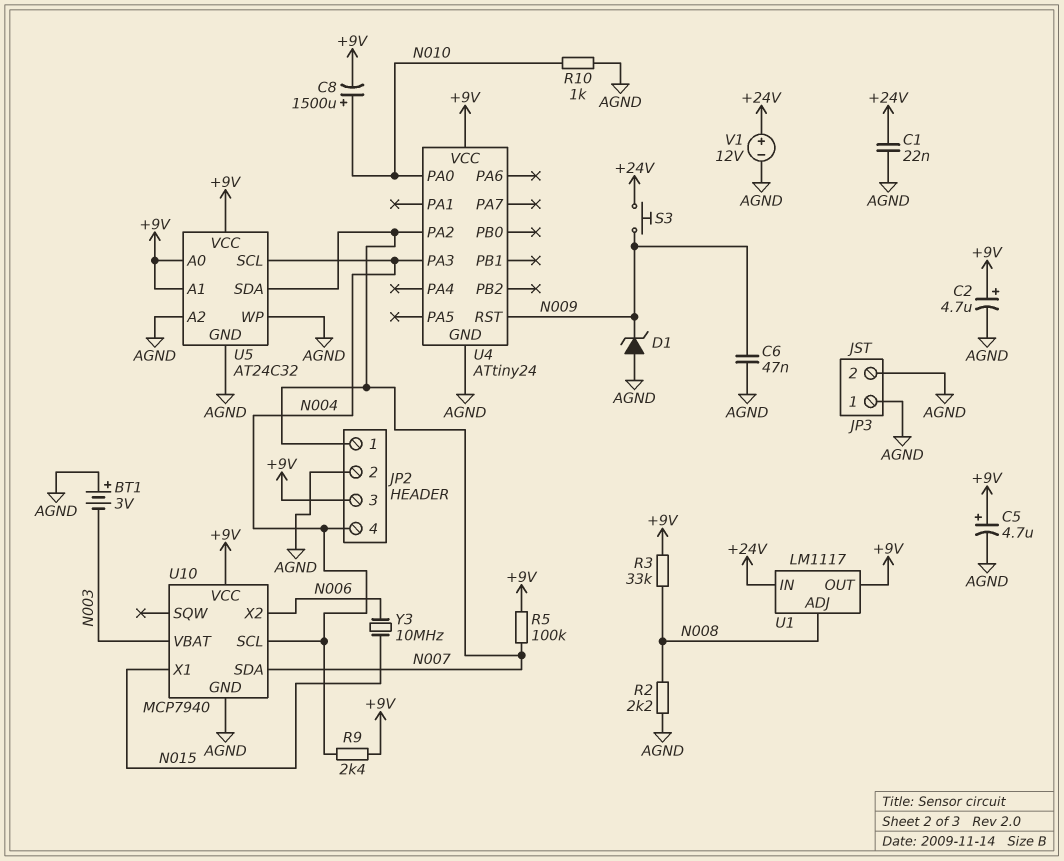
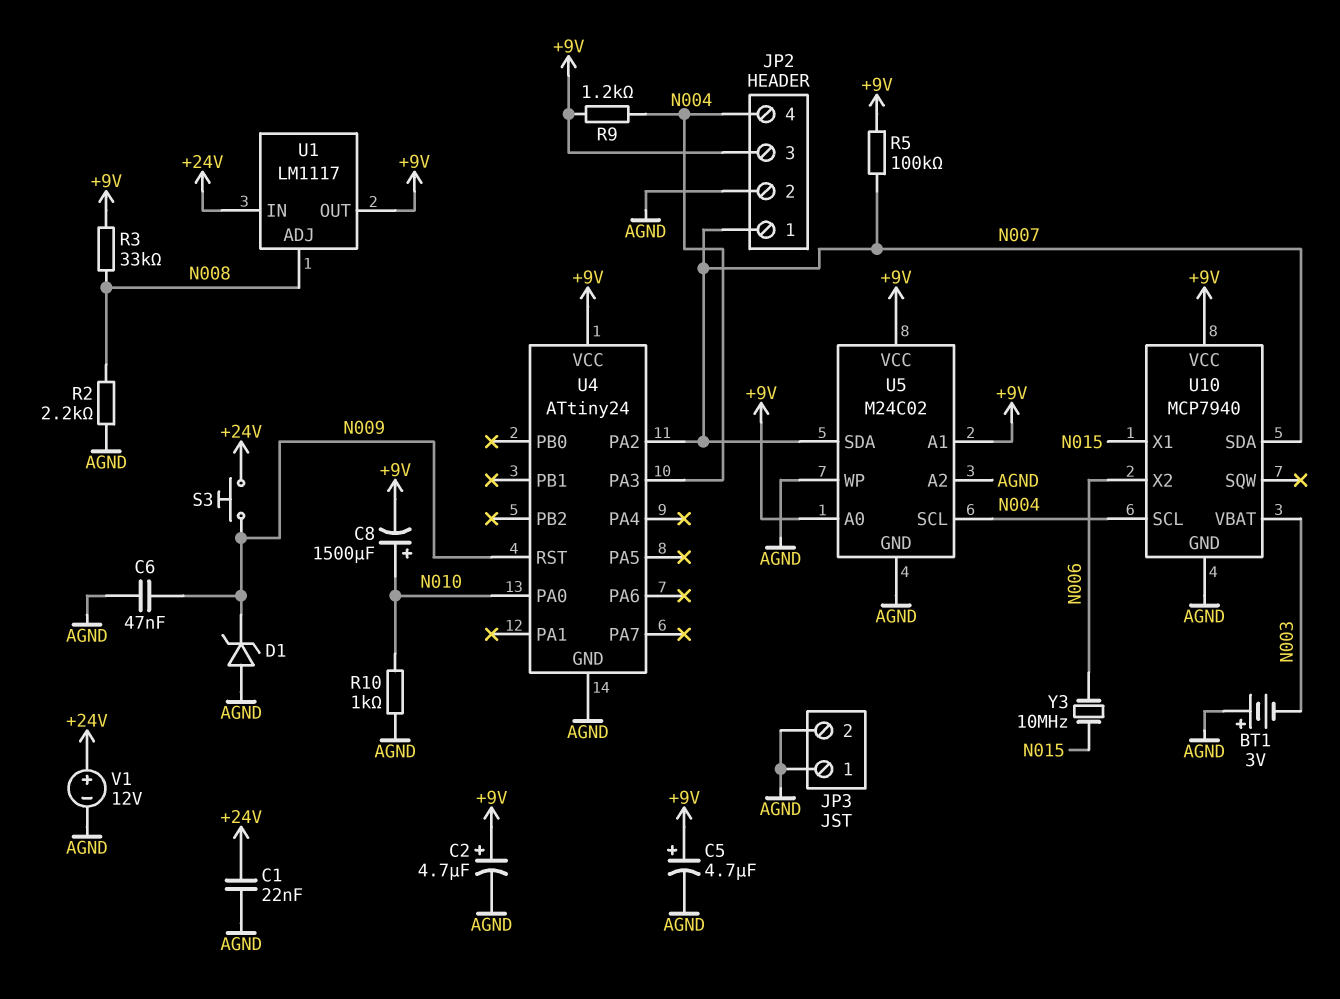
R9: 2.4k (+9V, N004) -> 1.2k (+9V, N004)
U5: AT24C32 -> M24C02

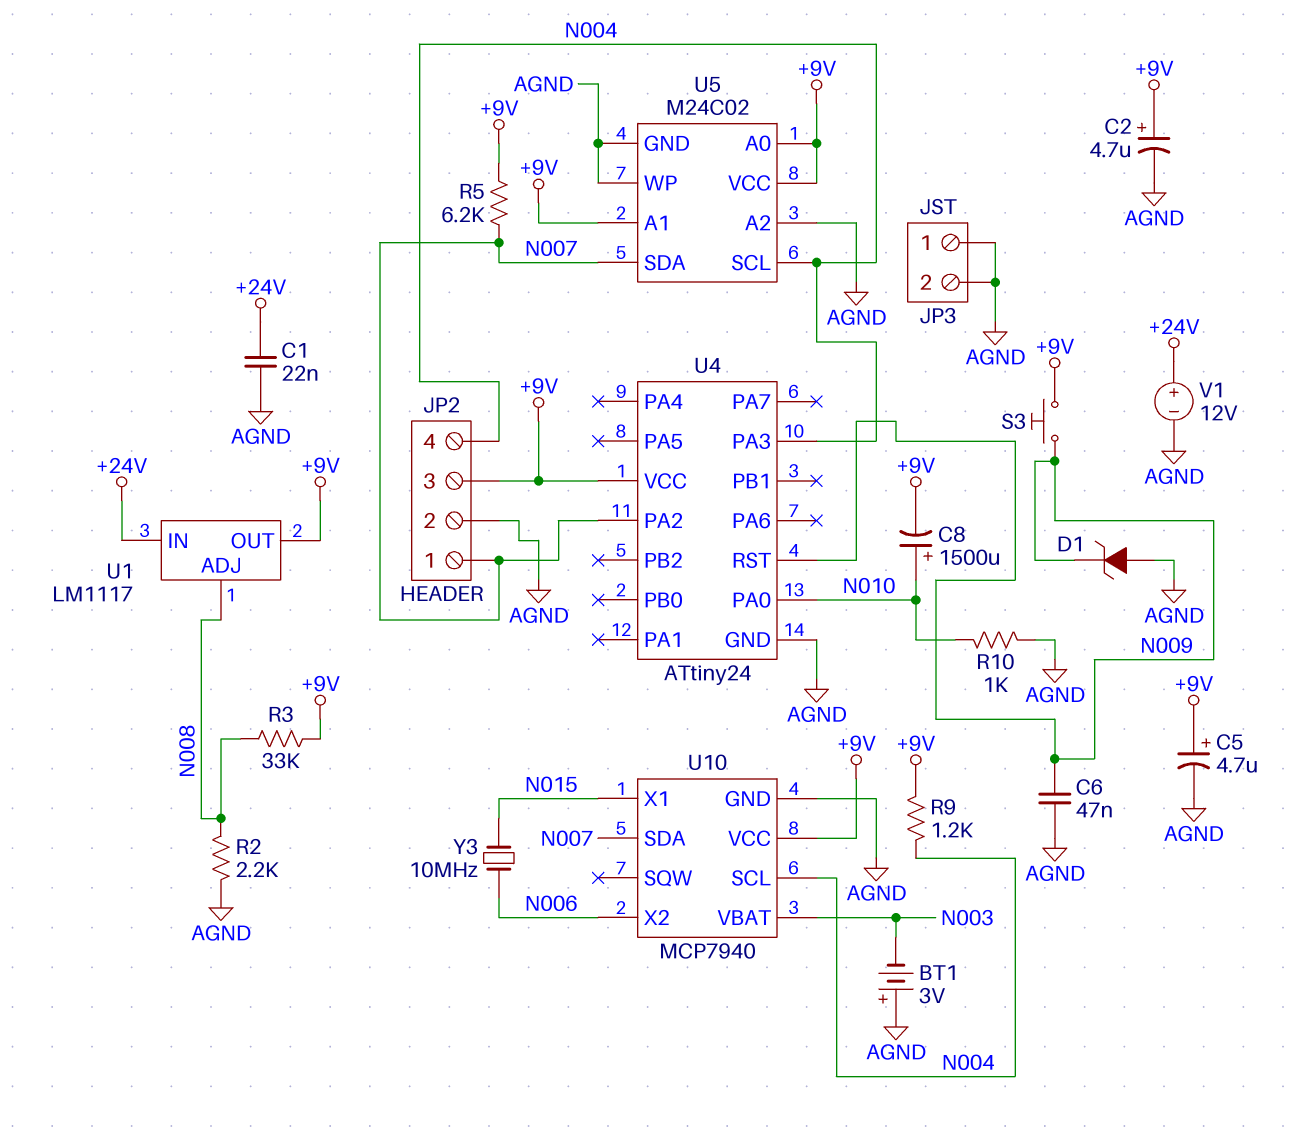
R5: 100k (+9V, N007) -> 6.2k (+9V, N007)
S3: button (+24V, N009) -> button (+9V, N009)

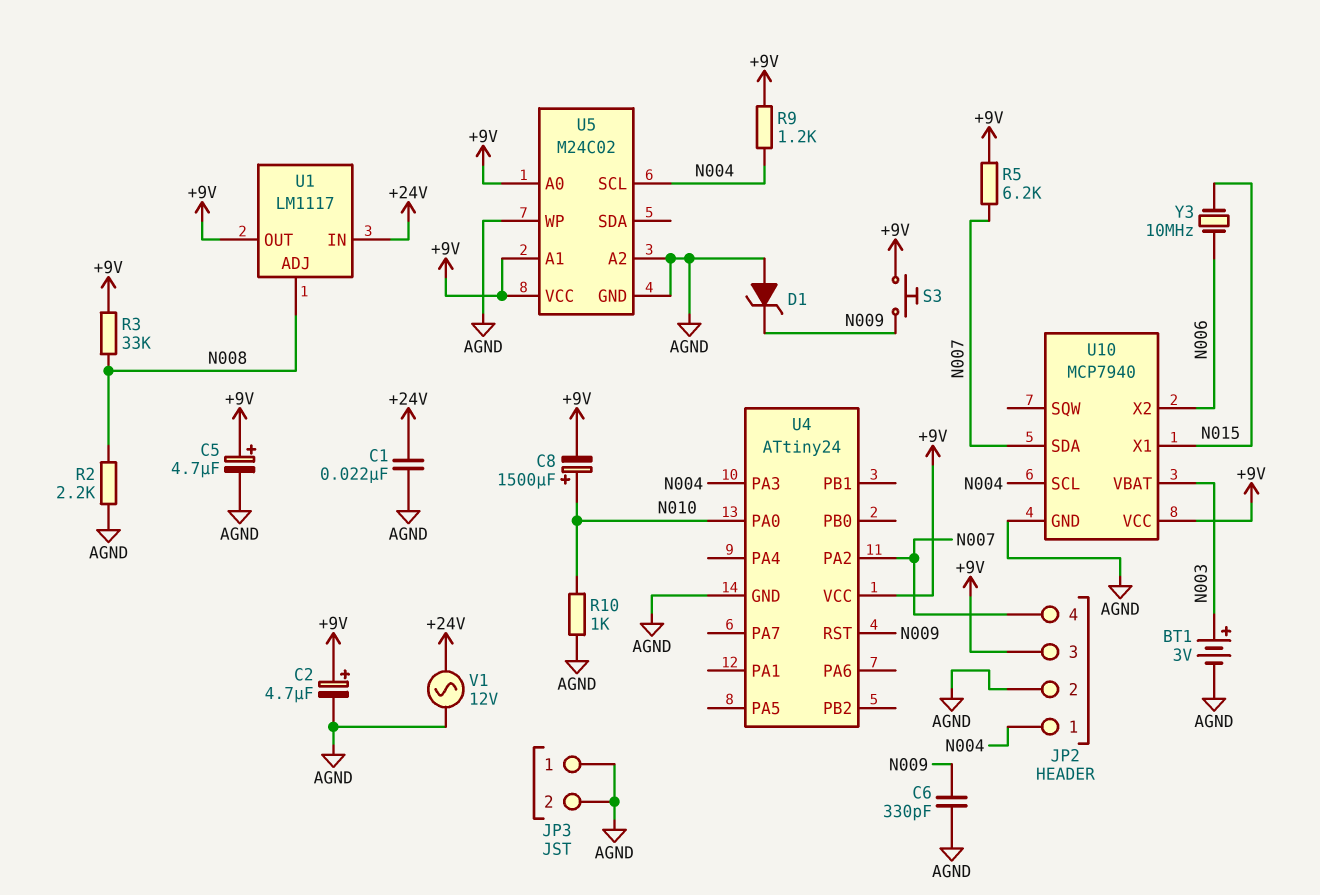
BT1: 3V (plus AGND, minus N003) -> 3V (plus N003, minus AGND)
C6: 47nF (AGND, N009) -> 330pF (AGND, N009)
JP2 pin 1: N007 -> N004
JP2 pin 4: N004 -> N007
U5 pin SDA: N007 -> none
V1: 12V (plus +24V, minus AGND) -> AC 12V (+24V, AGND)

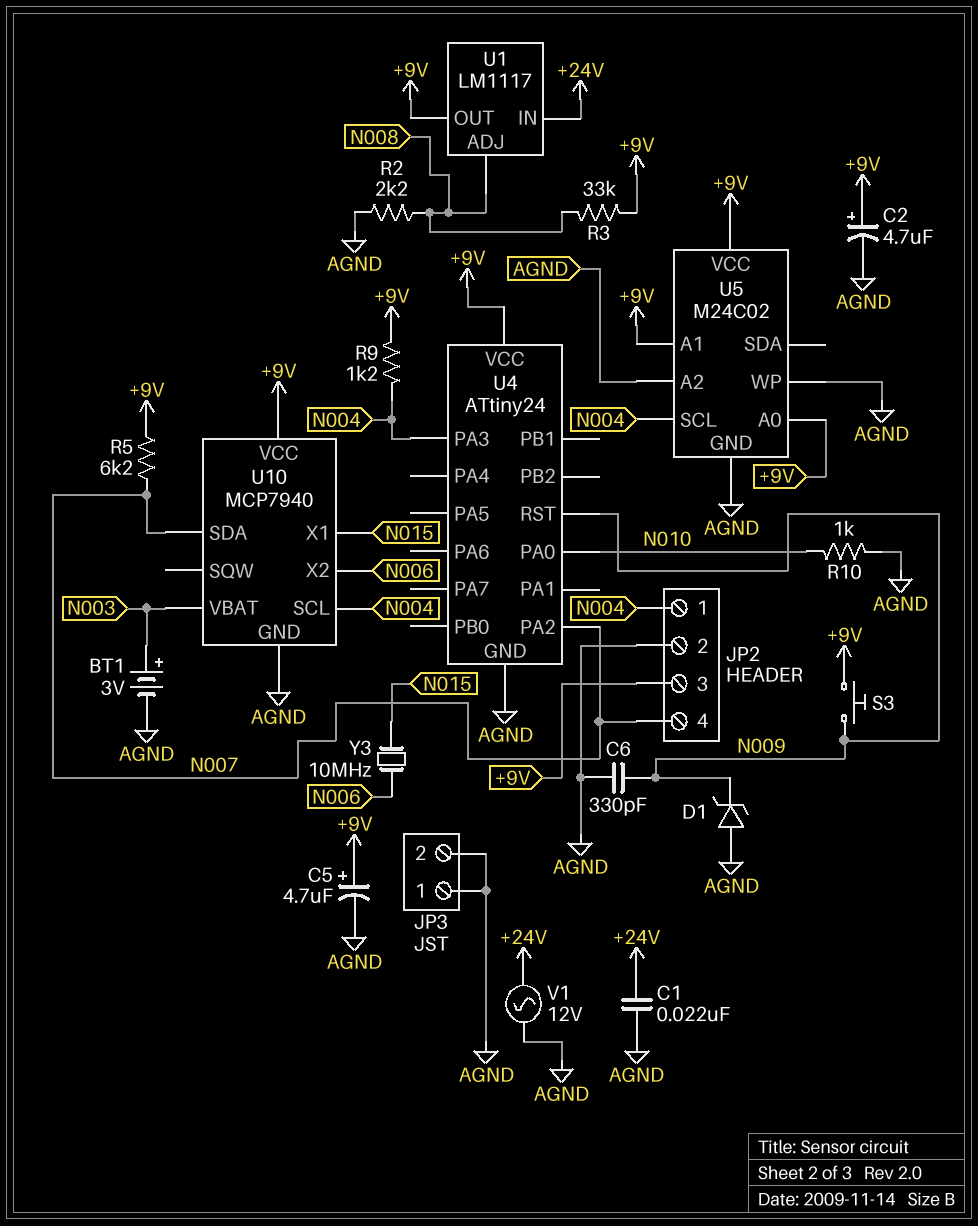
C8: 1500uF (plus N010, minus +9V) -> none

